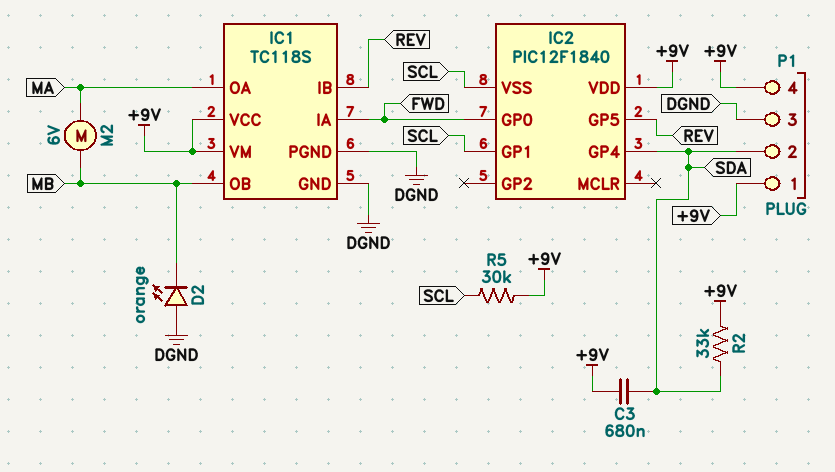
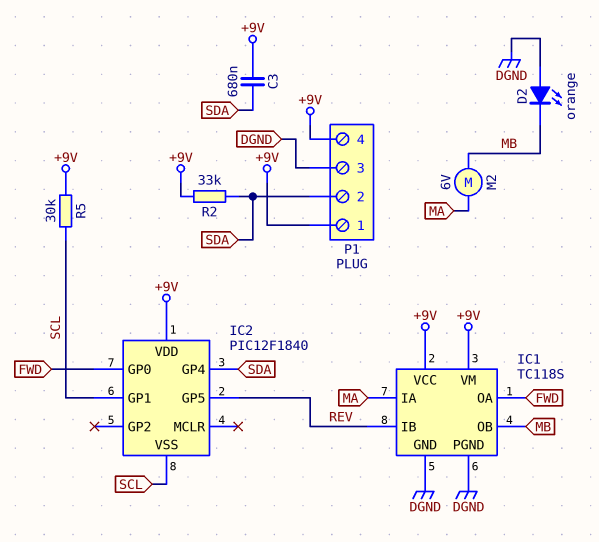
IC1 pin IA: FWD -> MA
IC1 pin OA: MA -> FWD

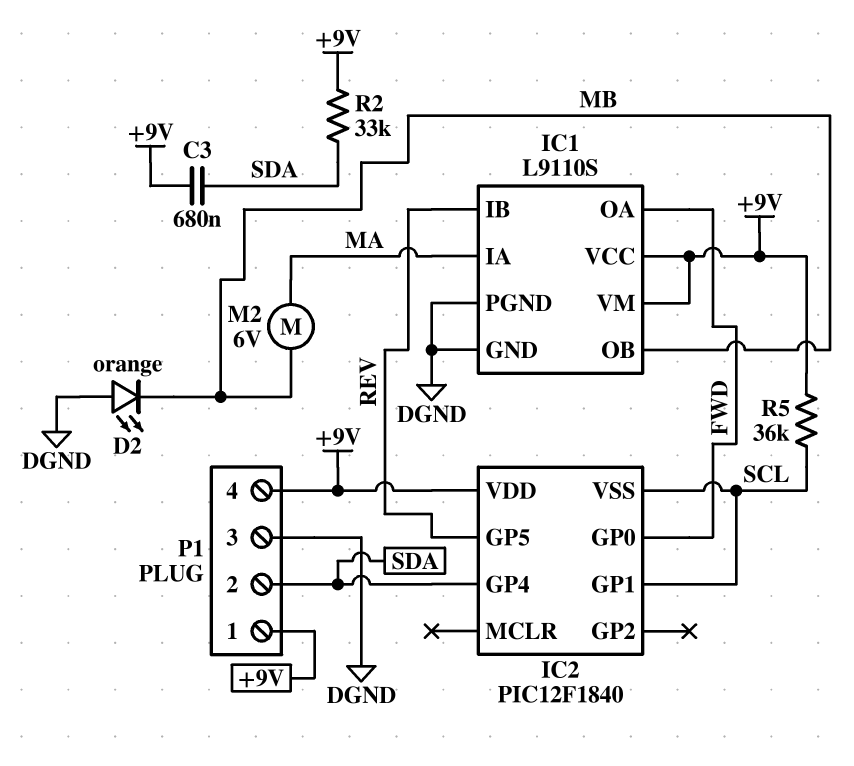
IC1: TC118S -> L9110S
R5: 30k (+9V, SCL) -> 36k (+9V, SCL)

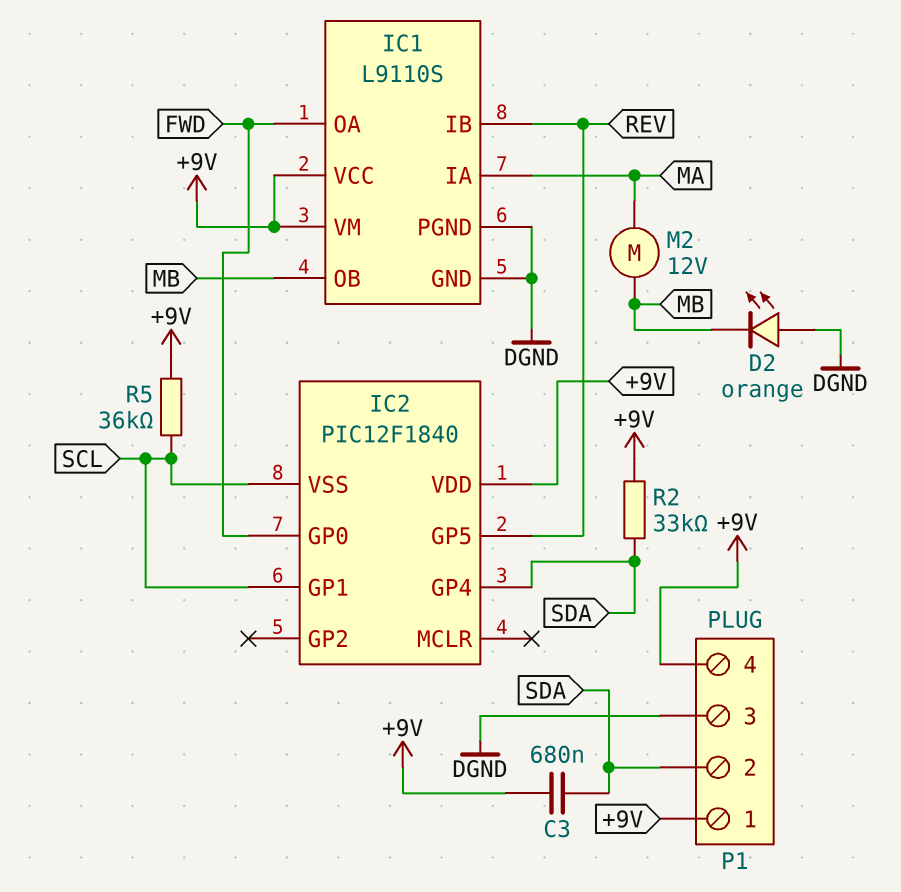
M2: motor 6V (MA, MB) -> motor 12V (MA, MB)

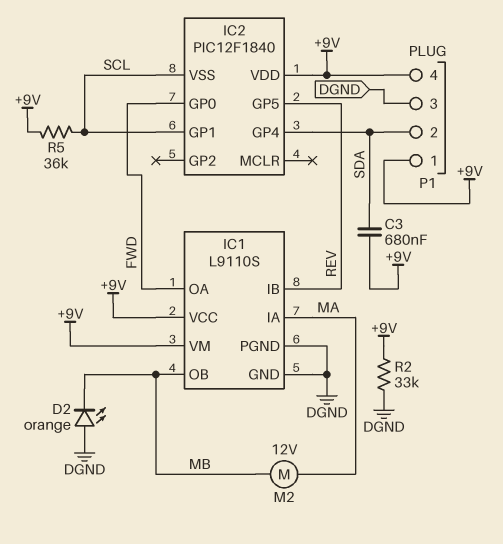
R2: 33k (+9V, SDA) -> 33k (+9V, DGND)

